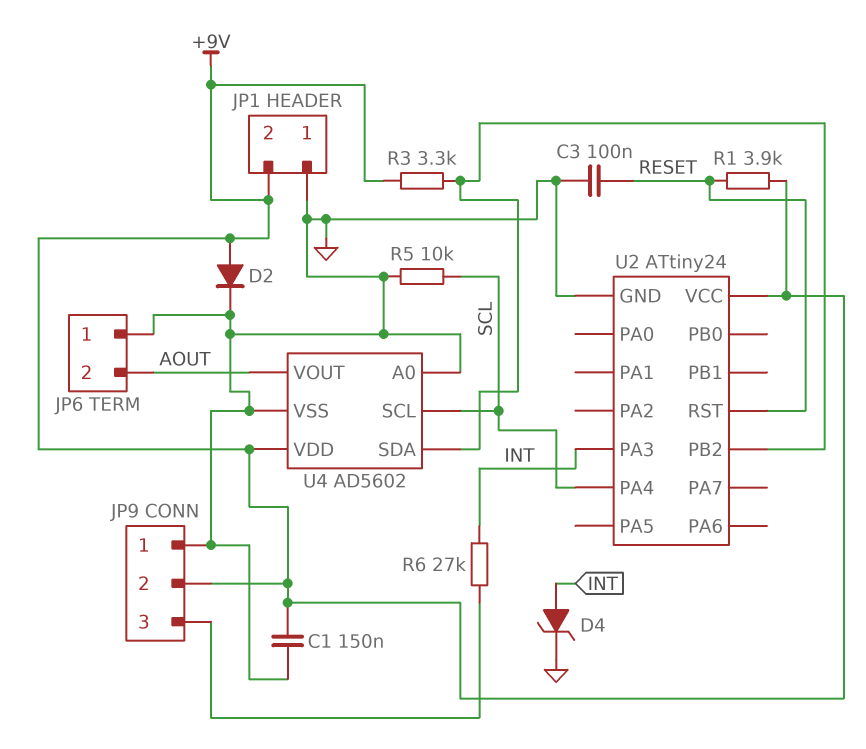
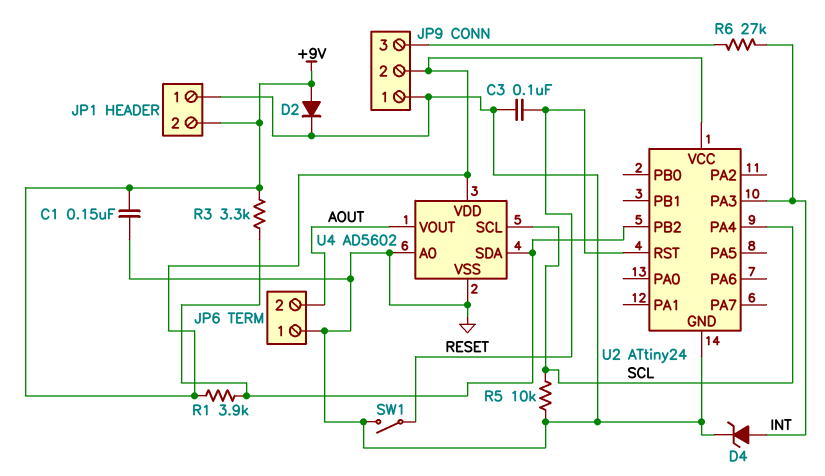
R1: 3.9k (+9V, RESET) -> 3.9k (+9V, U2/PB2)
SW1: none -> switch (GND, RESET)

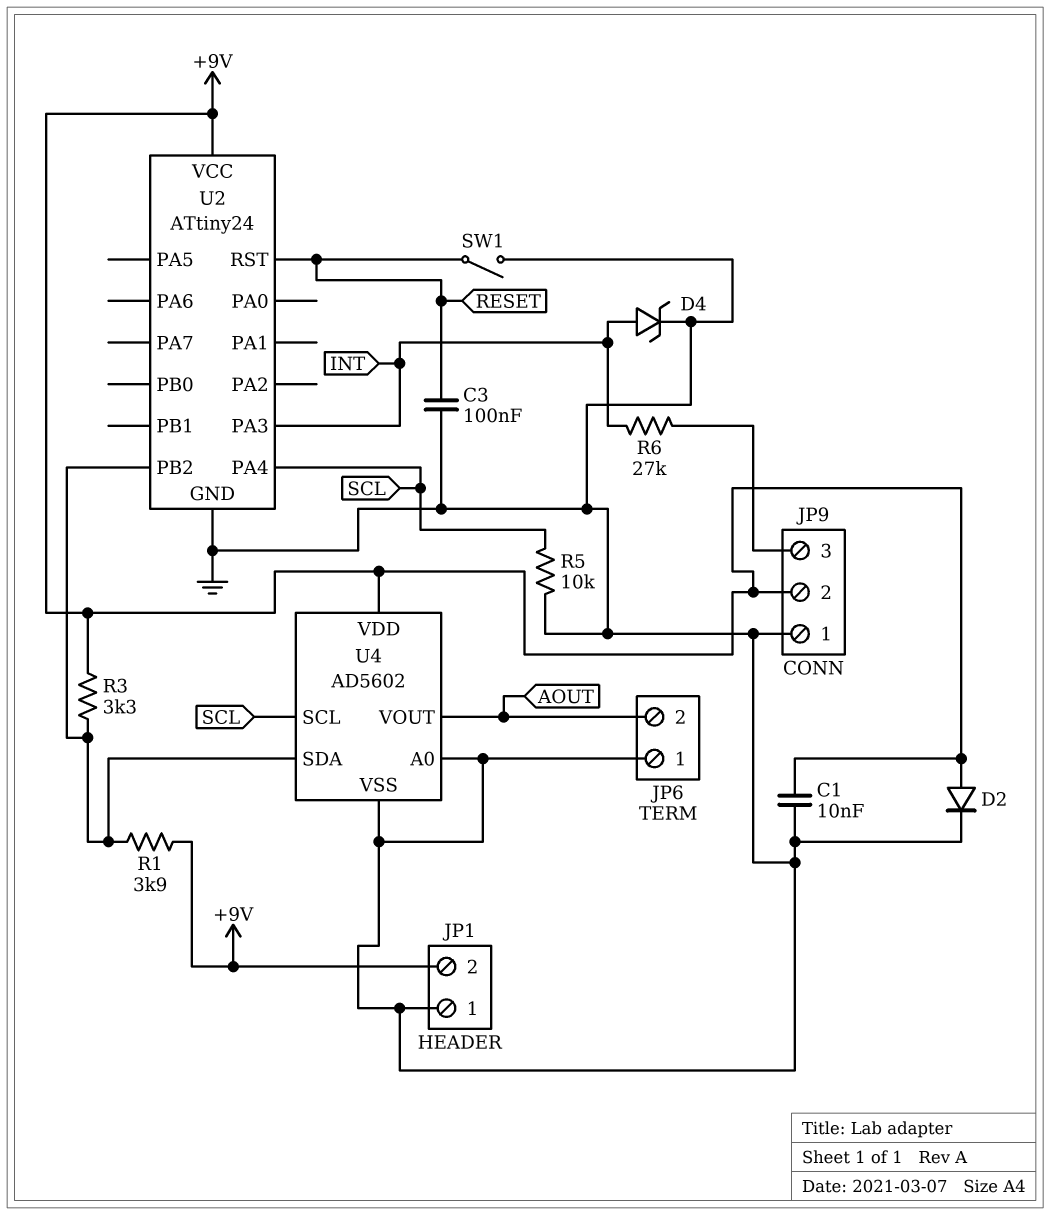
C1: 150nF (+9V, GND) -> 10nF (+9V, GND)

